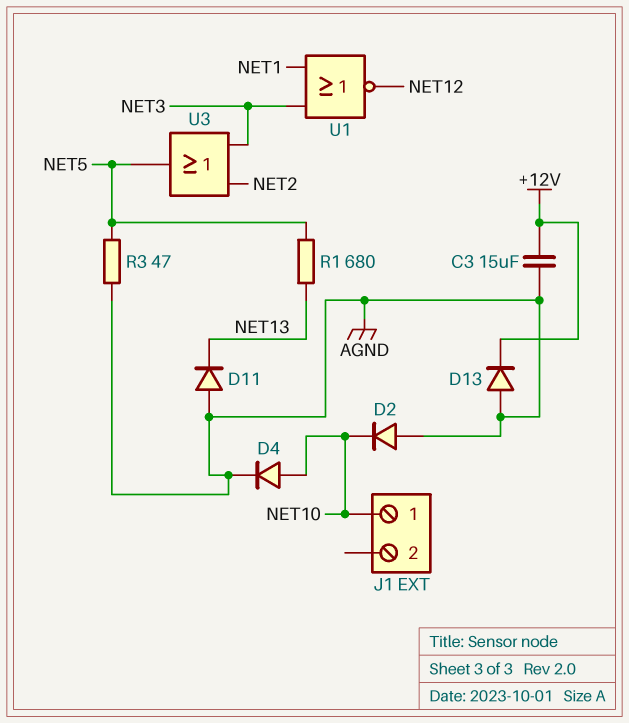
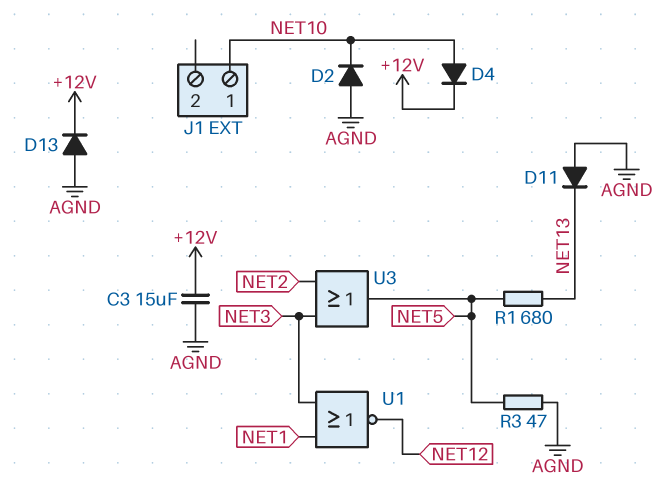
D4: diode (A NET10, K AGND) -> diode (A NET10, K +12V)

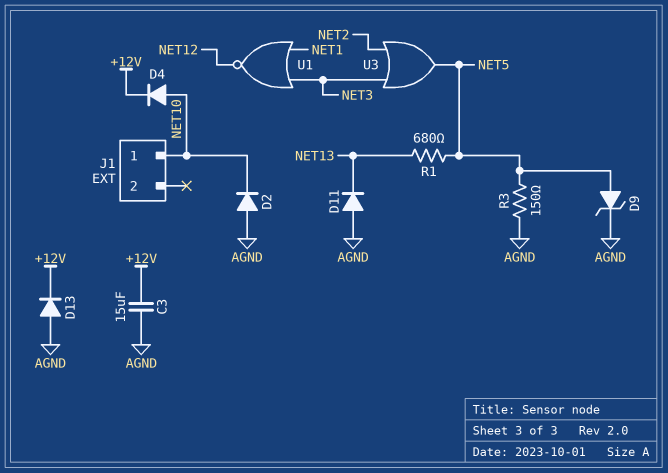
D9: none -> zener (A NET5, K AGND)
R3: 47 (AGND, NET5) -> 150 (AGND, NET5)

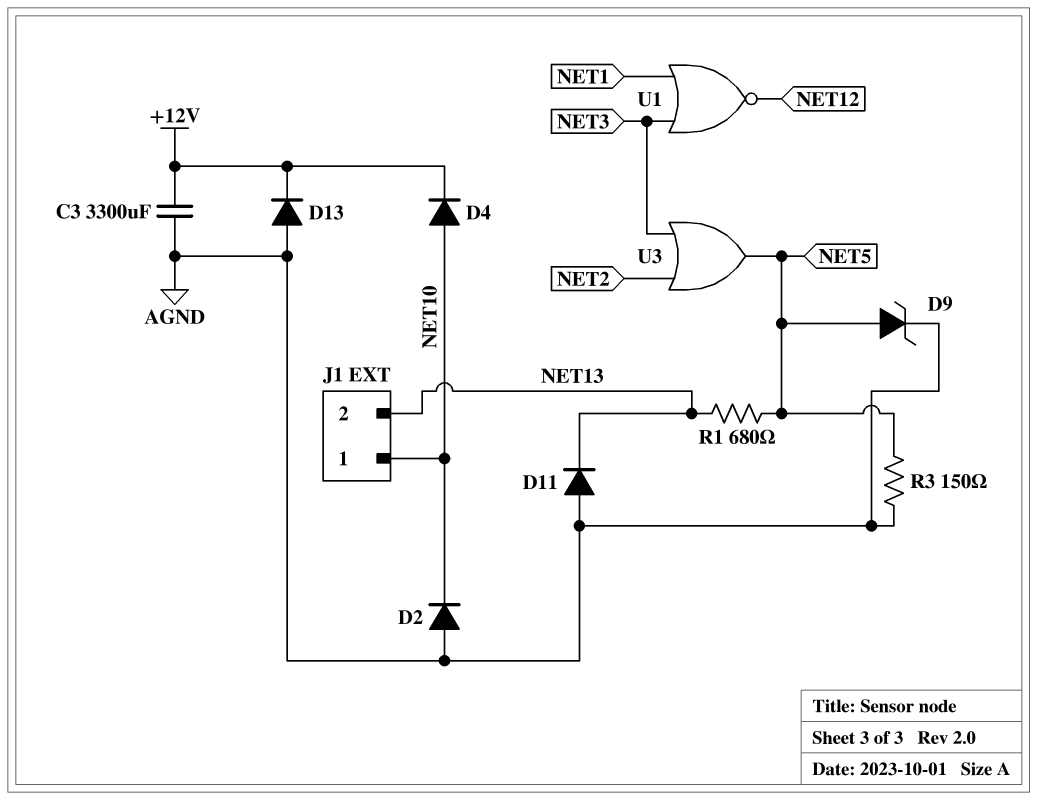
C3: 15uF (+12V, AGND) -> 3300uF (+12V, AGND)
J1 pin 2: none -> NET13

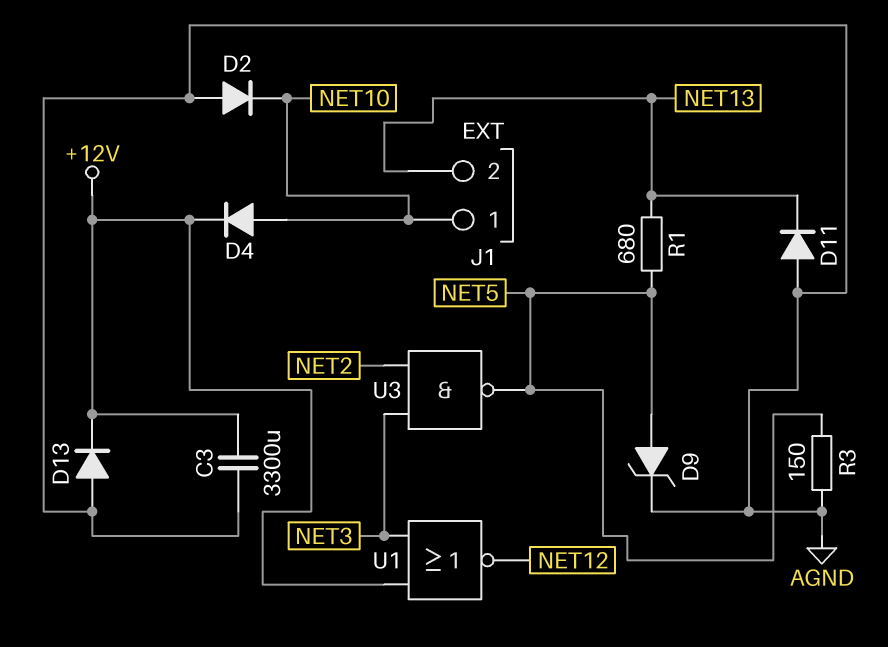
U1: NOR (in NET1, in NET3, out NET12) -> NOR (in +12V, in NET3, out NET12)
U3: OR (in NET2, in NET3, out NET5) -> NAND (in NET2, in NET3, out NET5)

